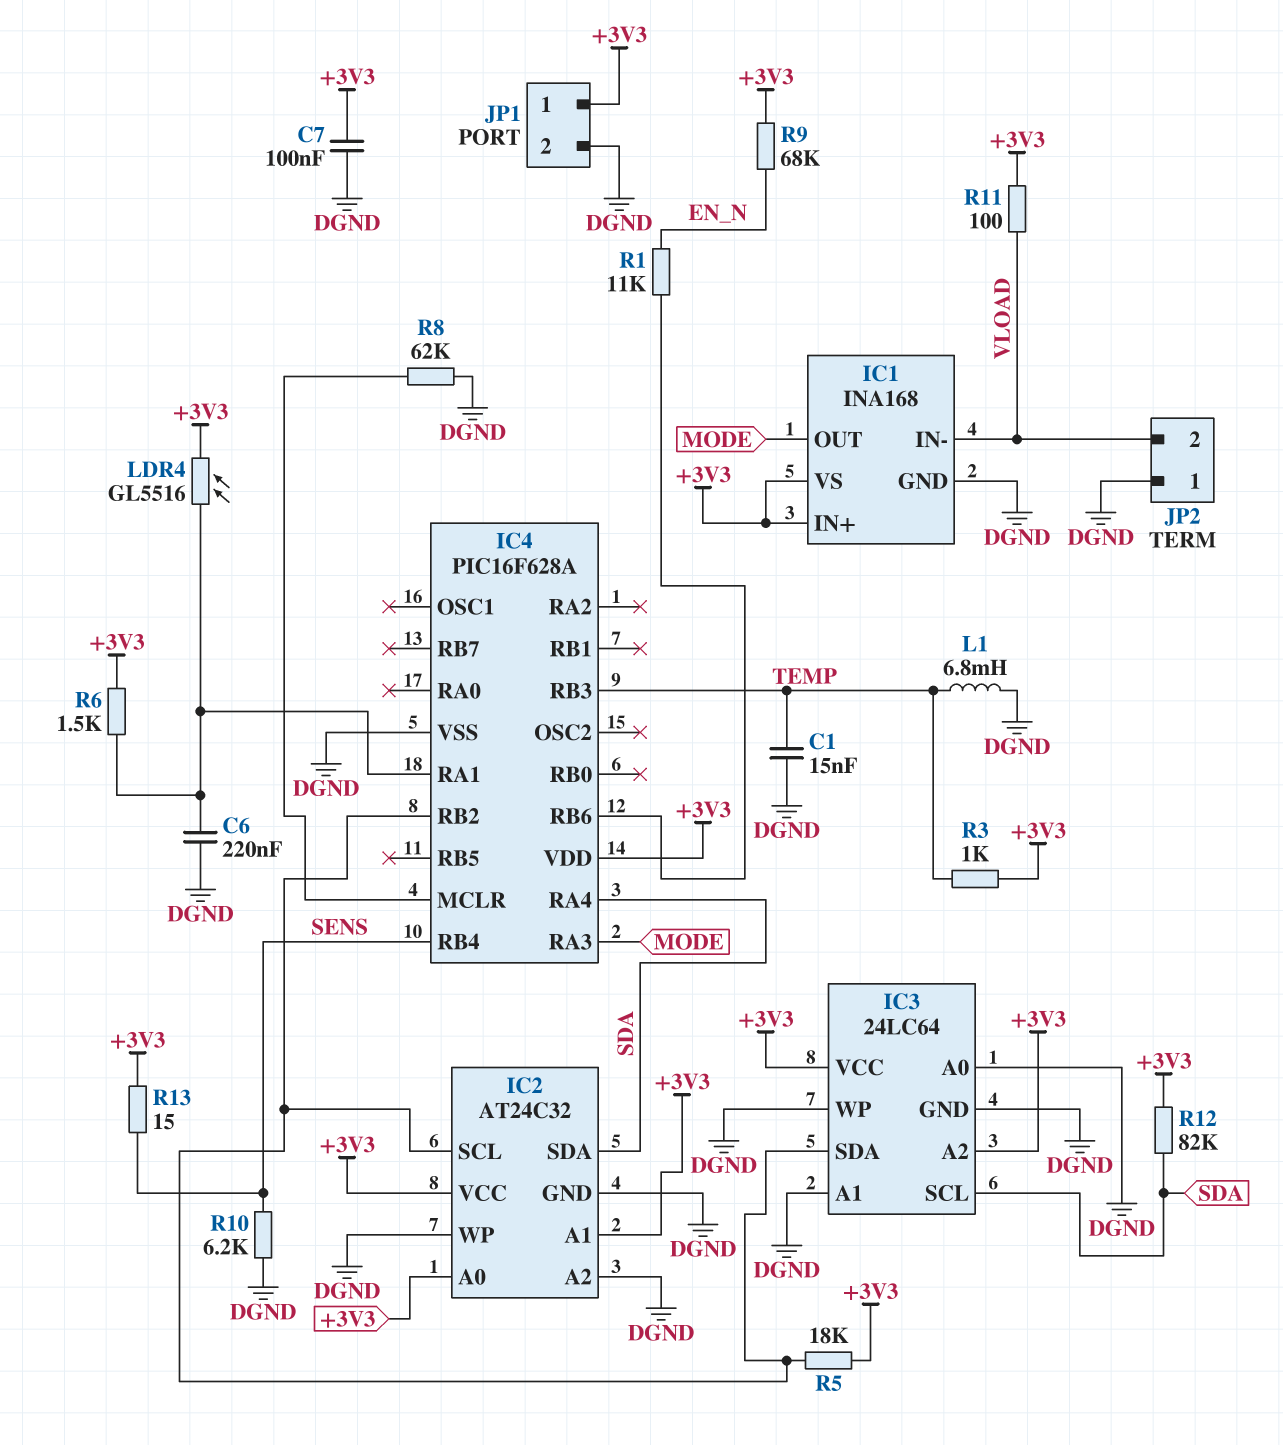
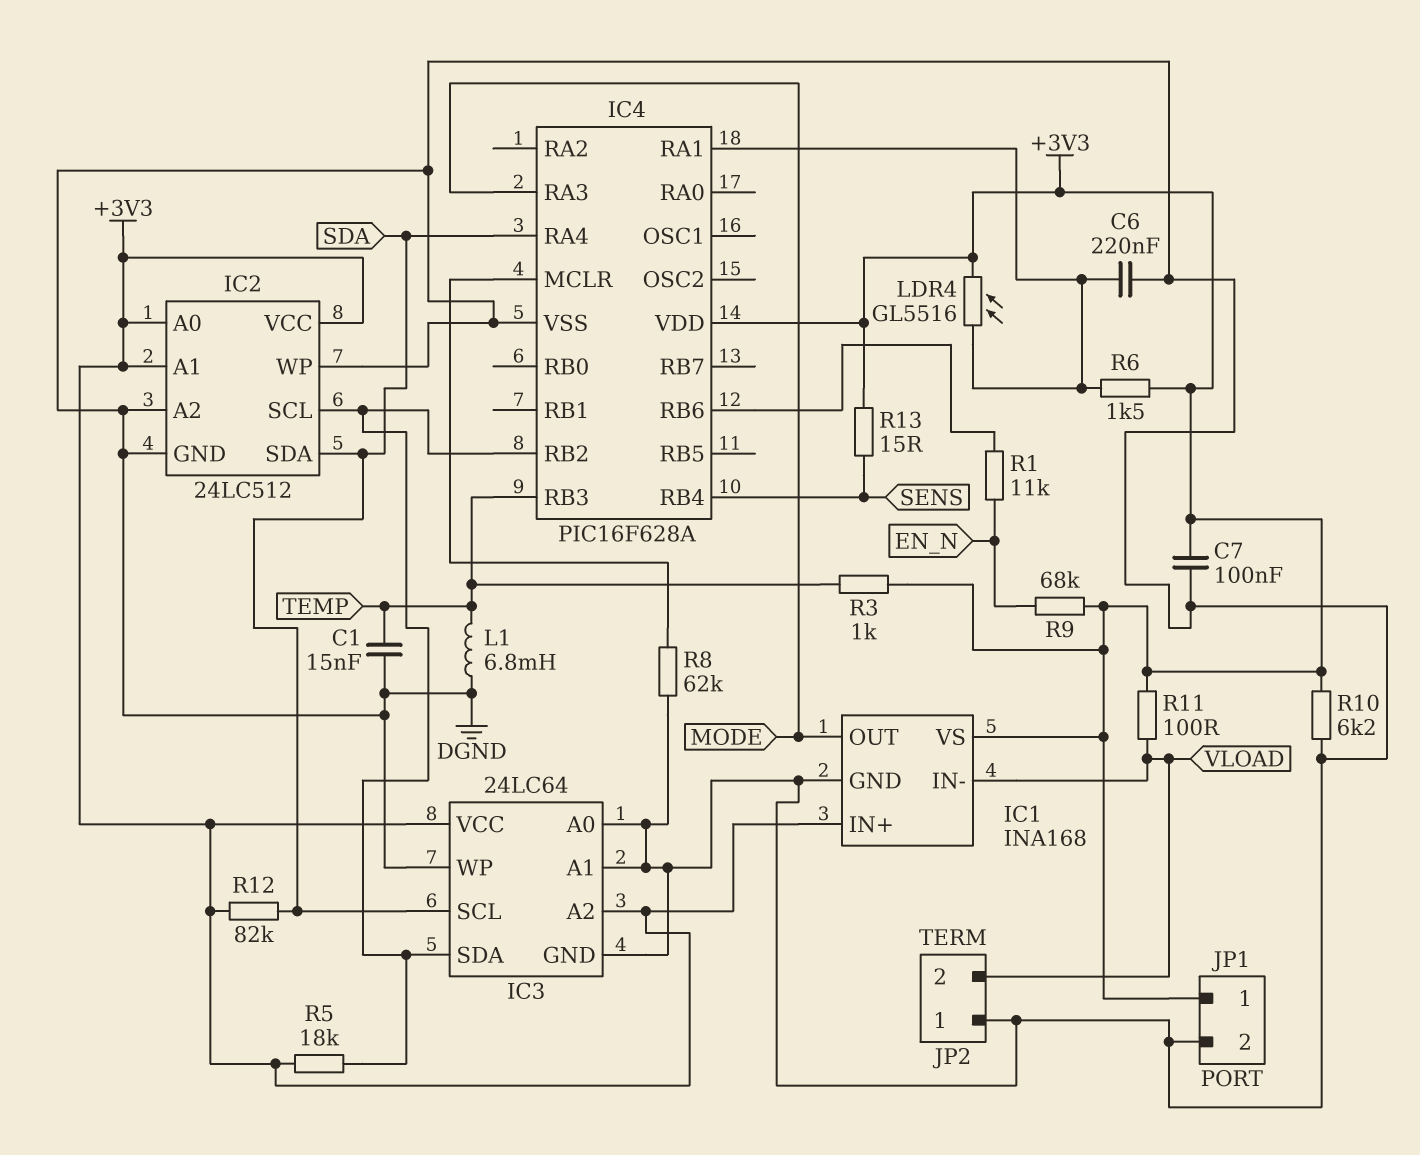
IC2: AT24C32 -> 24LC512
R10: 6.2k (DGND, SENS) -> 6.2k (+3V3, DGND)

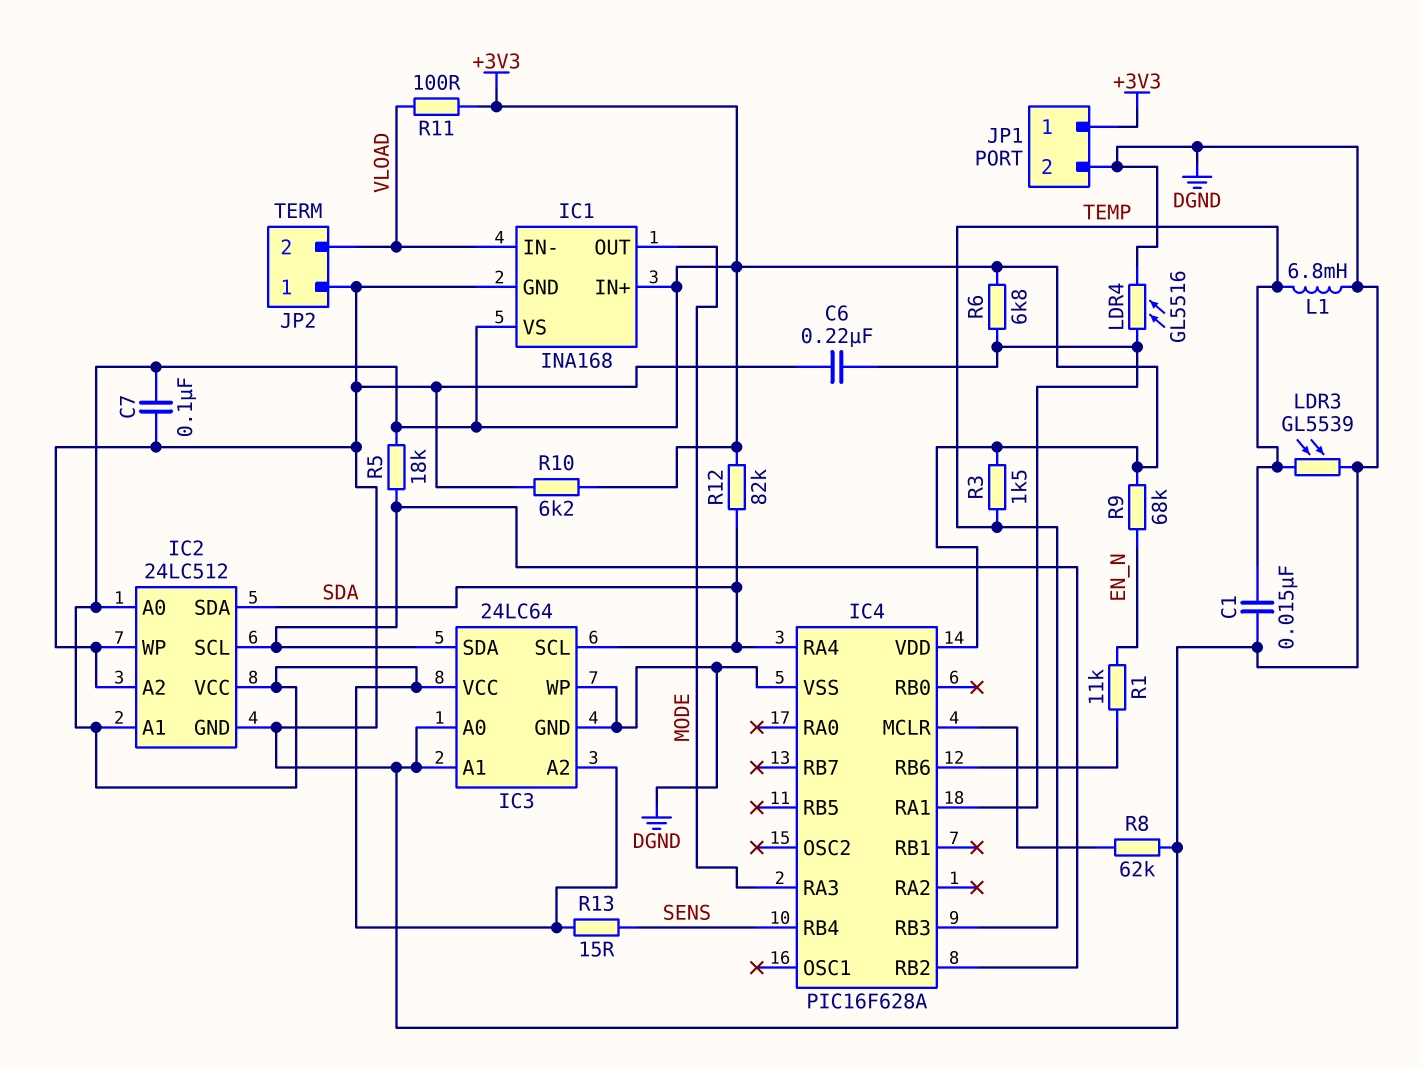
LDR3: none -> GL5539 (DGND, TEMP)
LDR4: GL5516 (+3V3, IC4/RA1) -> GL5516 (DGND, IC4/RA1)
R3: 1k (+3V3, TEMP) -> 1.5k (+3V3, TEMP)
R6: 1.5k (+3V3, IC4/RA1) -> 6.8k (+3V3, IC4/RA1)

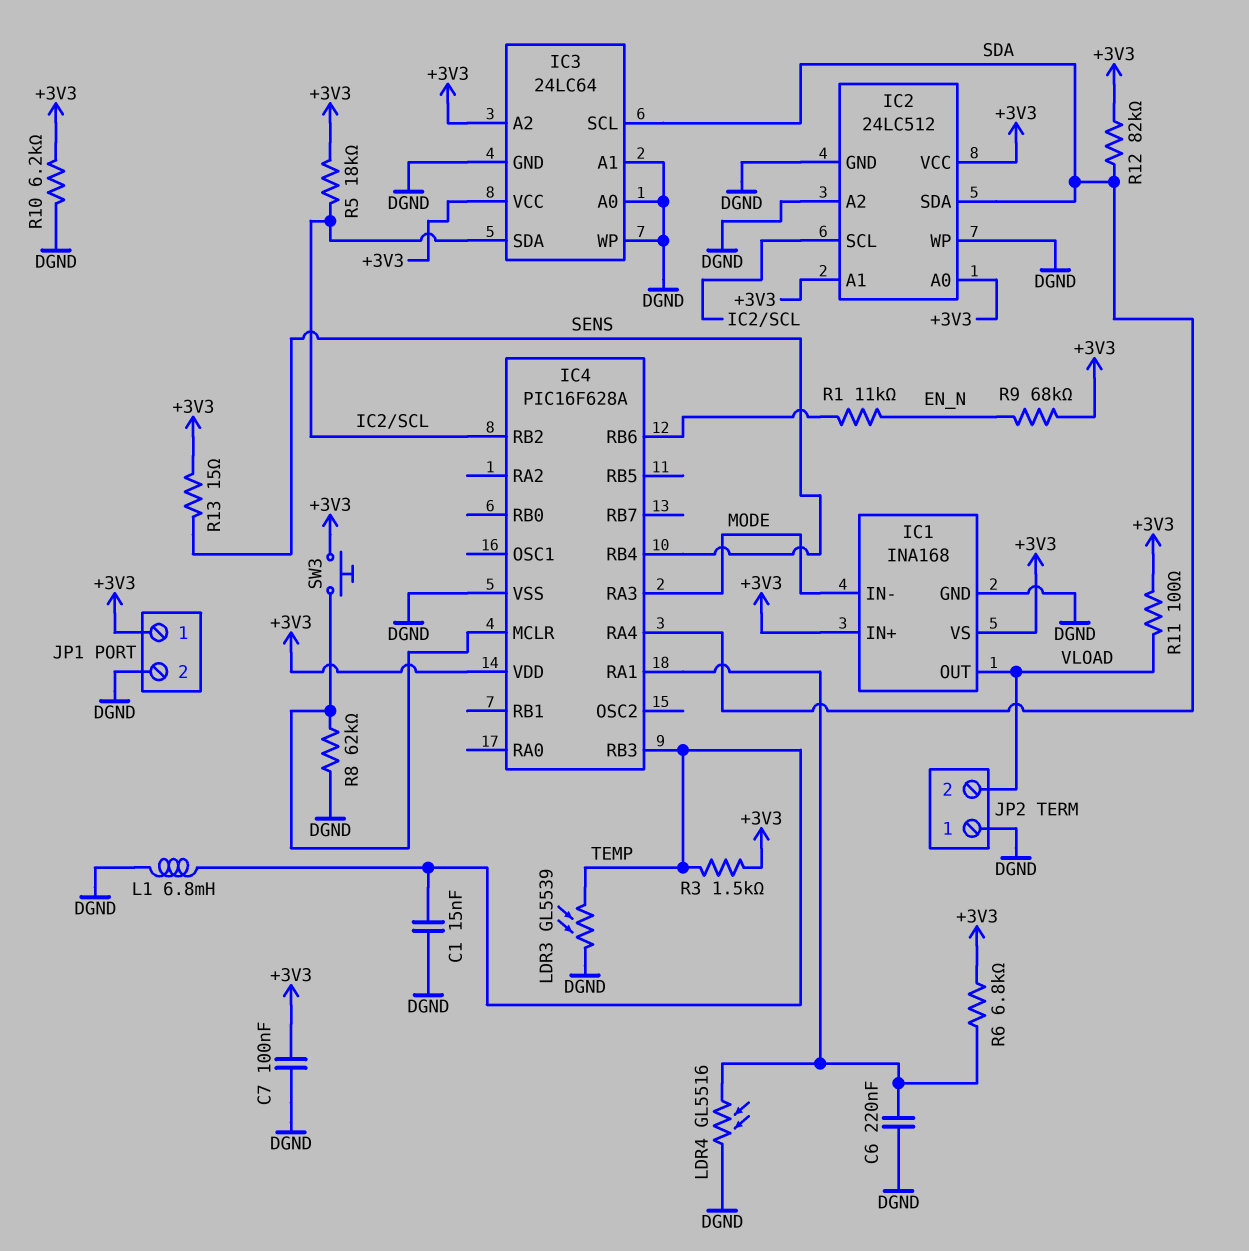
IC1 pin IN-: VLOAD -> MODE
IC1 pin OUT: MODE -> VLOAD
SW3: none -> button (+3V3, IC4/MCLR)

